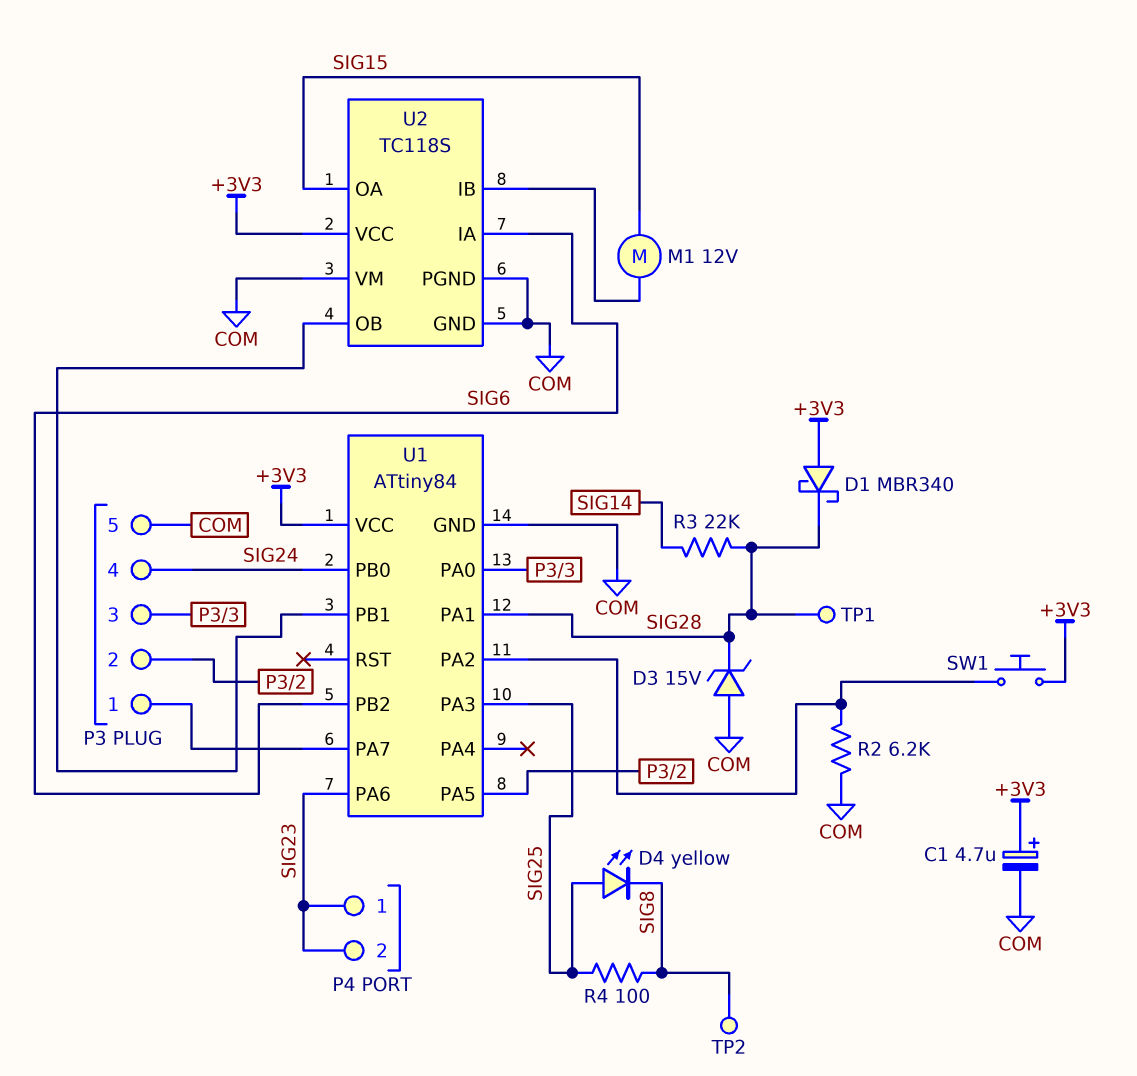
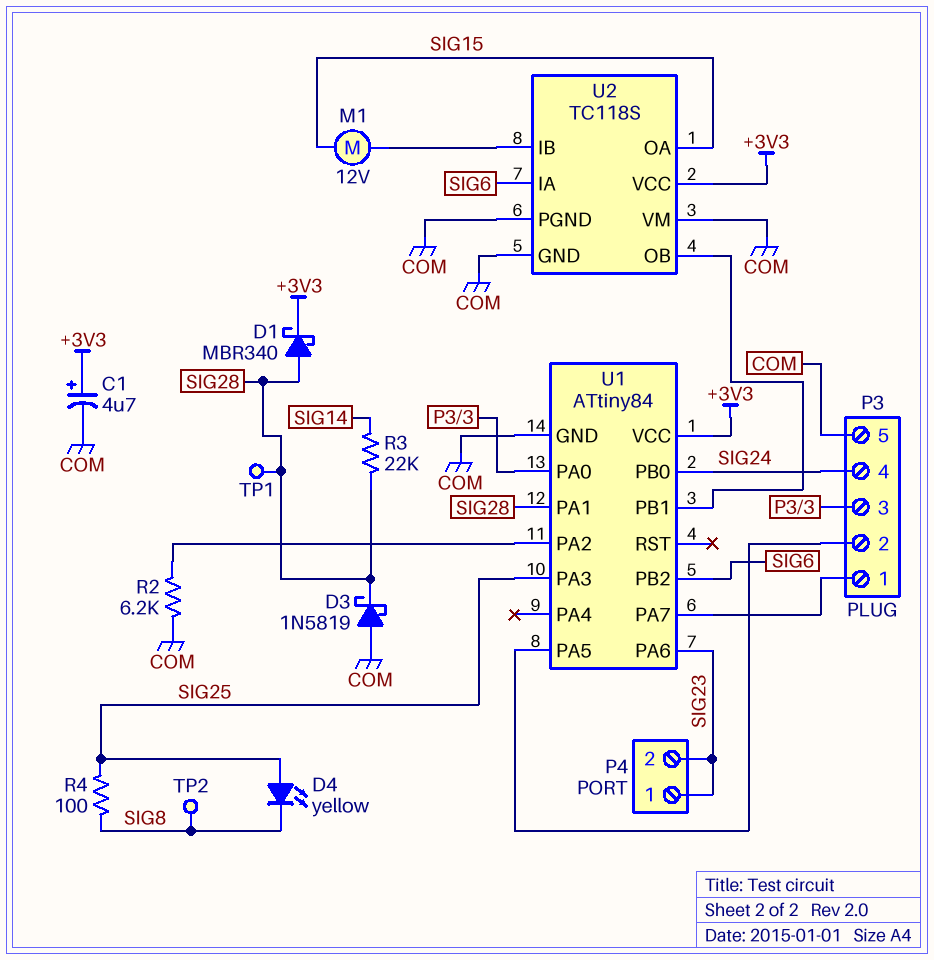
D1: schottky MBR340 (A +3V3, K SIG28) -> schottky MBR340 (A SIG28, K +3V3)
D3: zener 15V (A COM, K SIG28) -> schottky 1N5819 (A COM, K SIG28)
SW1: button (+3V3, U1/PA2) -> none

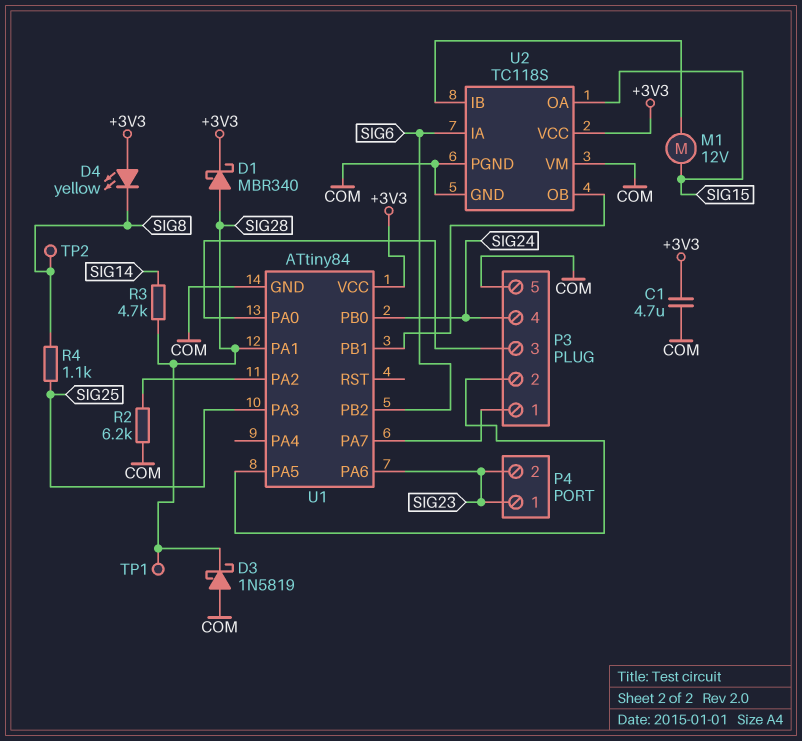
C1: 4.7uF (plus +3V3, minus COM) -> 4.7uF (+3V3, COM)
D4: LED yellow (A SIG25, K SIG8) -> LED yellow (A +3V3, K SIG8)
R3: 22k (SIG14, SIG28) -> 4.7k (SIG14, SIG28)
R4: 100 (SIG8, SIG25) -> 1.1k (SIG8, SIG25)

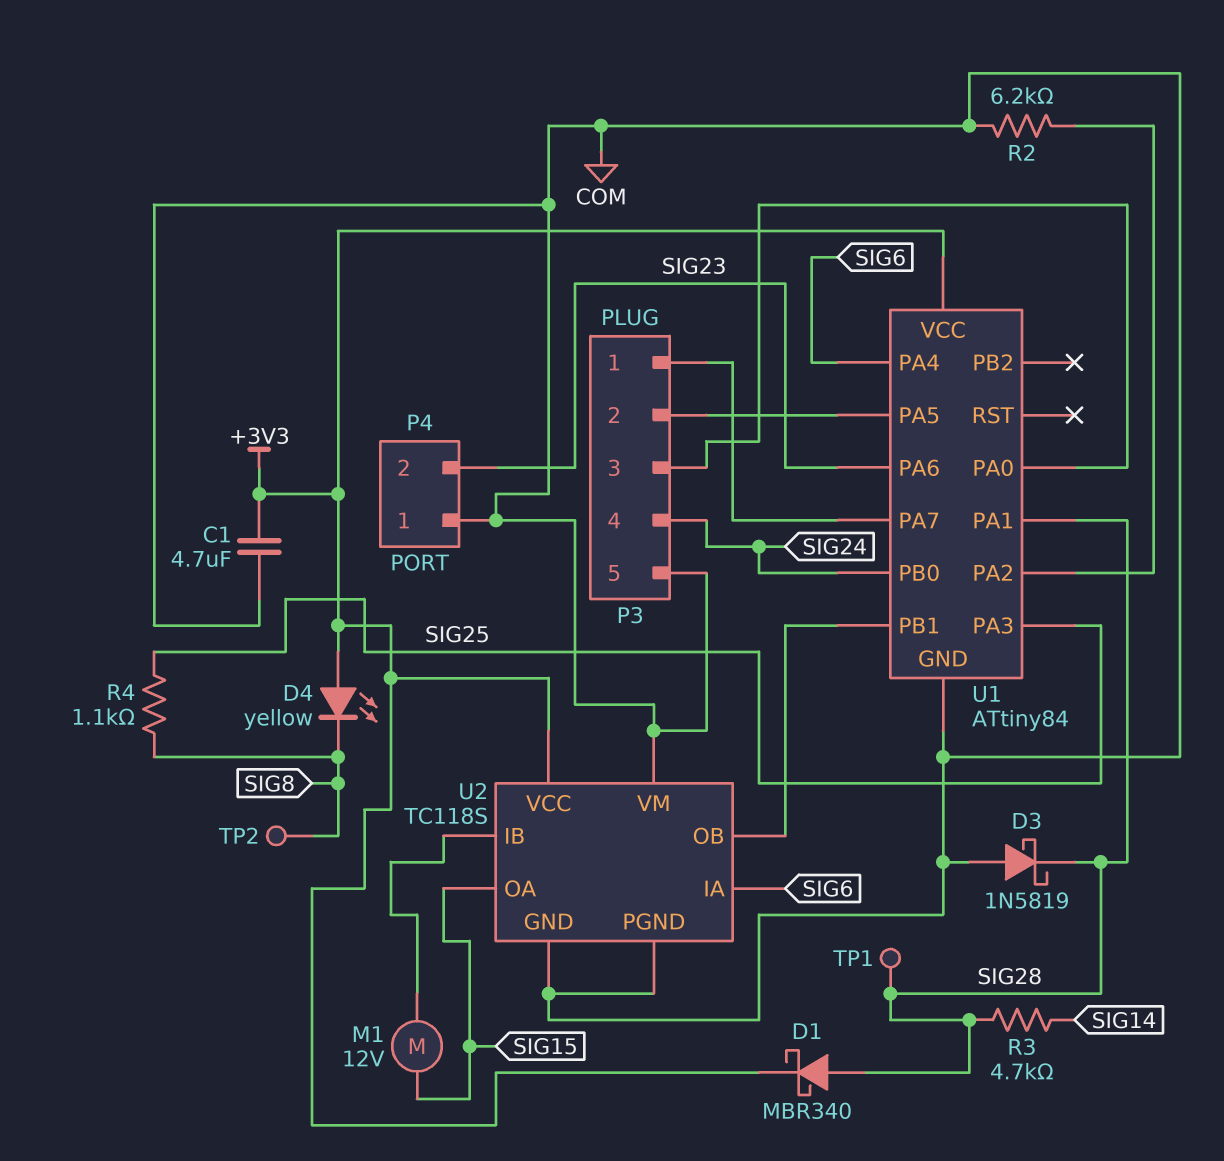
P4 pin 1: SIG23 -> COM
U1 pin PA4: none -> SIG6
U1 pin PB2: SIG6 -> none

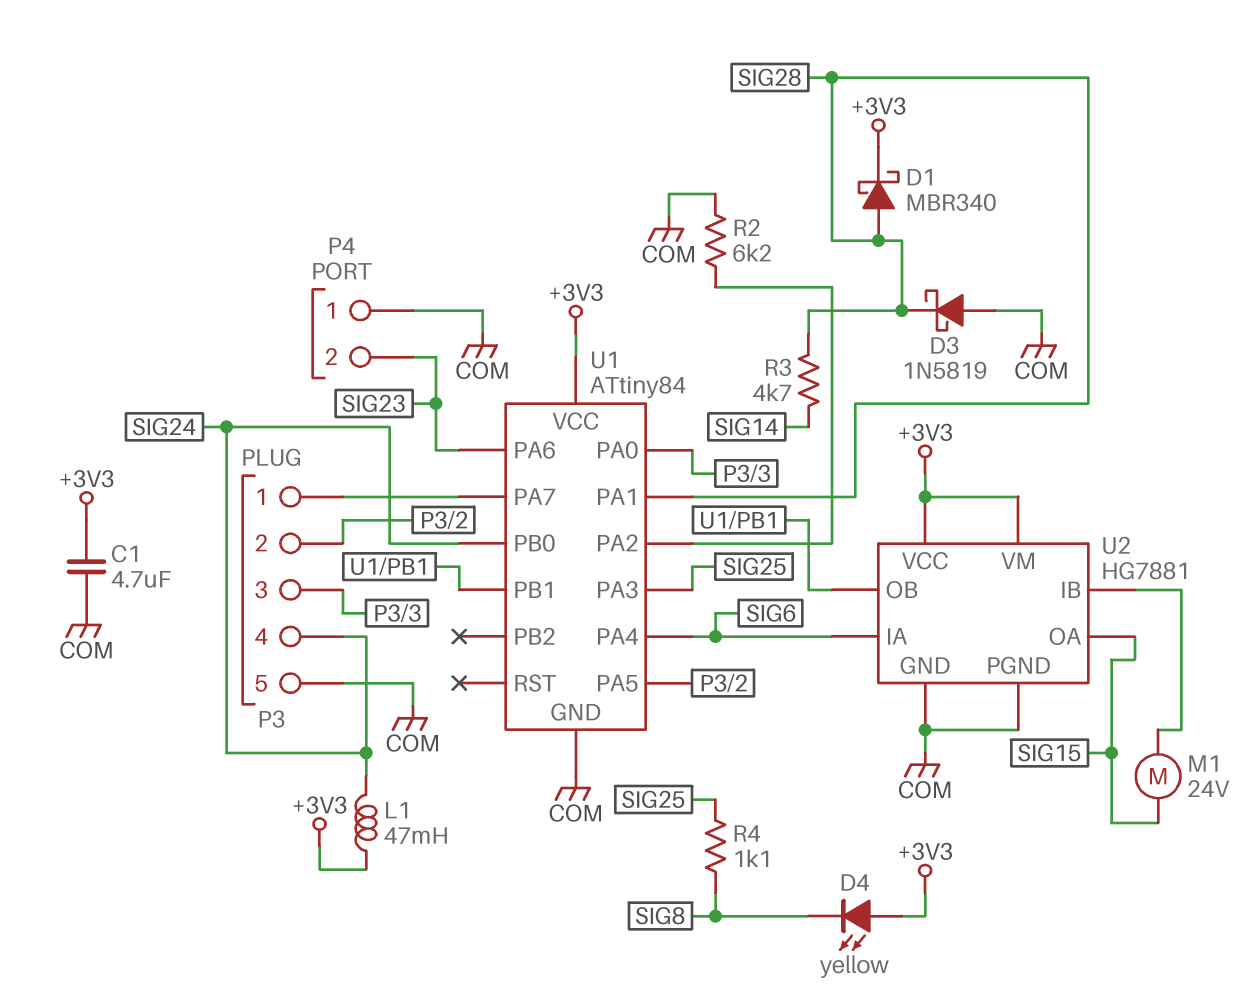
L1: none -> 47mH (+3V3, SIG24)
M1: motor 12V (SIG15, U2/IB) -> motor 24V (SIG15, U2/IB)
TP1: test point (SIG28) -> none
TP2: test point (SIG8) -> none
U2: TC118S -> HG7881
U2 pin VM: COM -> +3V3

